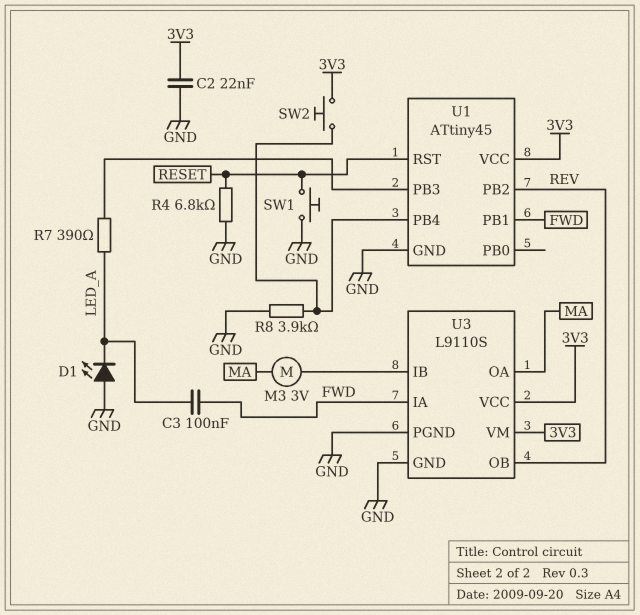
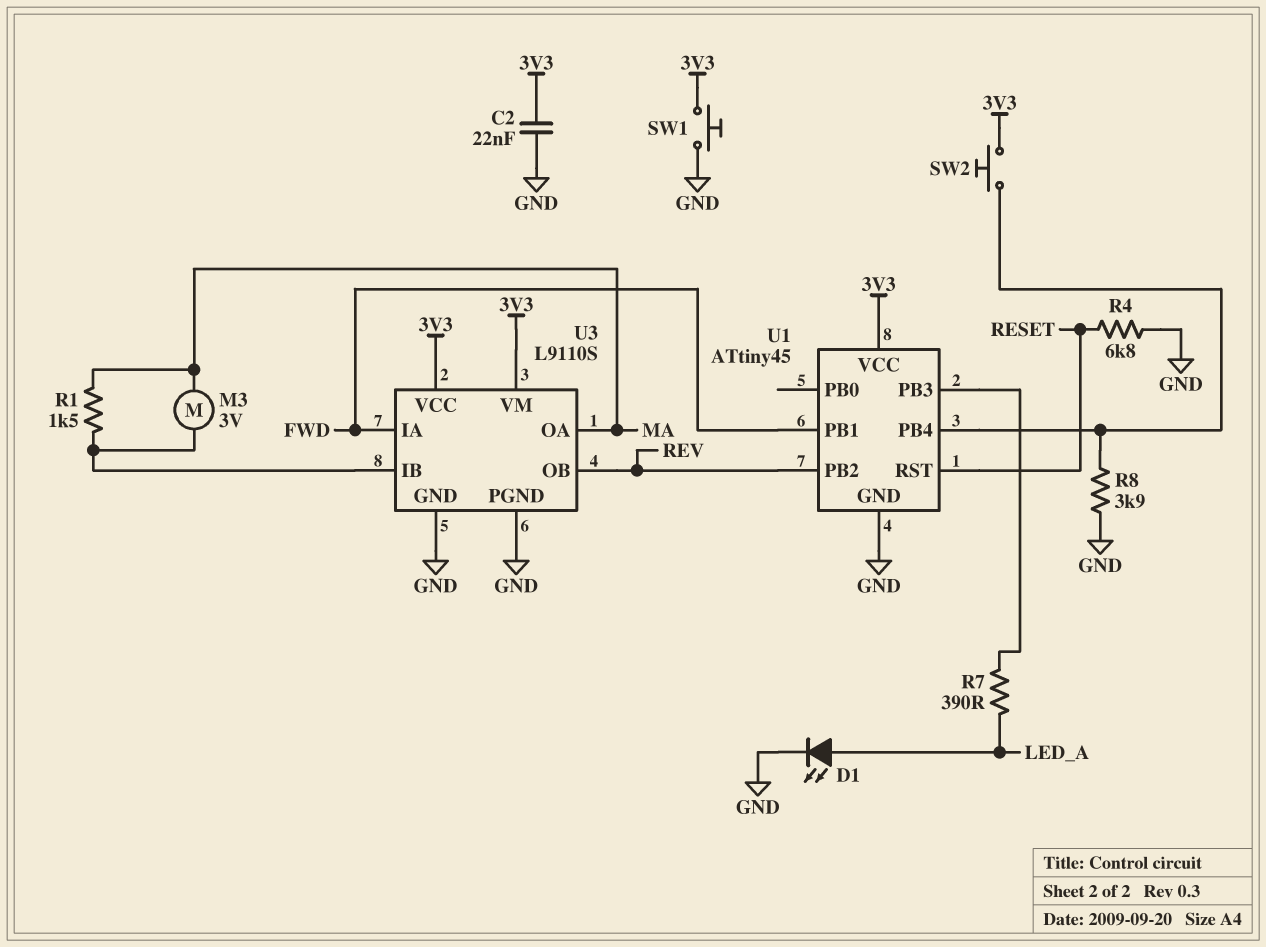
C3: 100nF (FWD, LED_A) -> none
D1: LED (A GND, K LED_A) -> LED (A LED_A, K GND)
R1: none -> 1.5k (MA, U3/IB)
SW1: button (GND, RESET) -> button (3V3, GND)

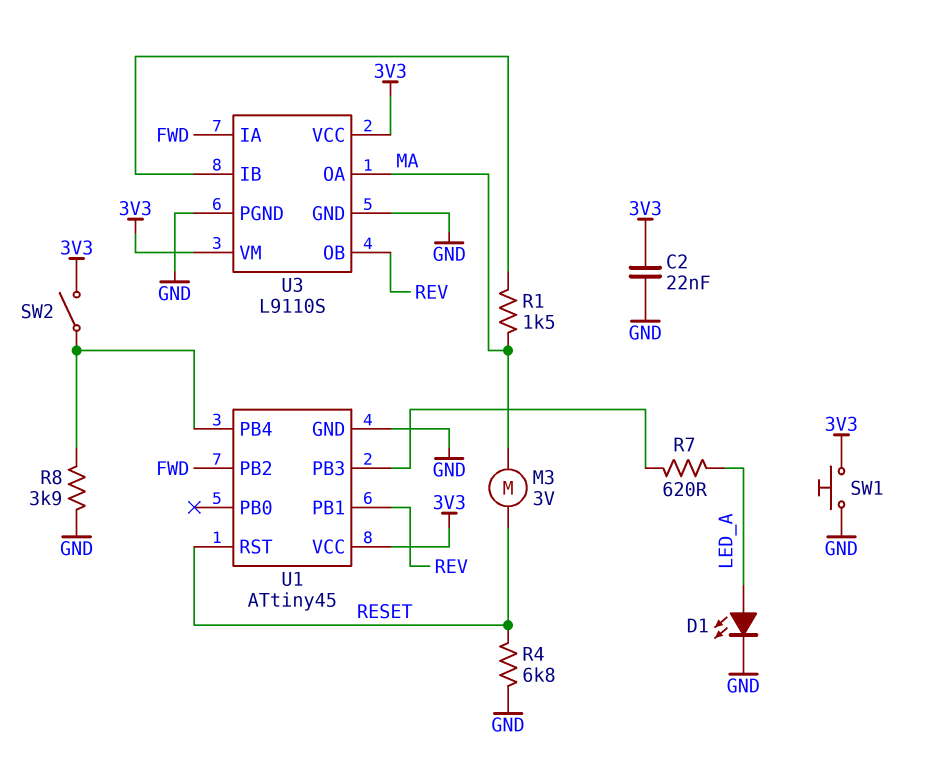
M3: motor 3V (MA, U3/IB) -> motor 3V (MA, RESET)
R7: 390 (LED_A, U1/PB3) -> 620 (LED_A, U1/PB3)
SW2: button (3V3, U1/PB4) -> switch (3V3, U1/PB4)
U1 pin PB1: FWD -> REV
U1 pin PB2: REV -> FWD

